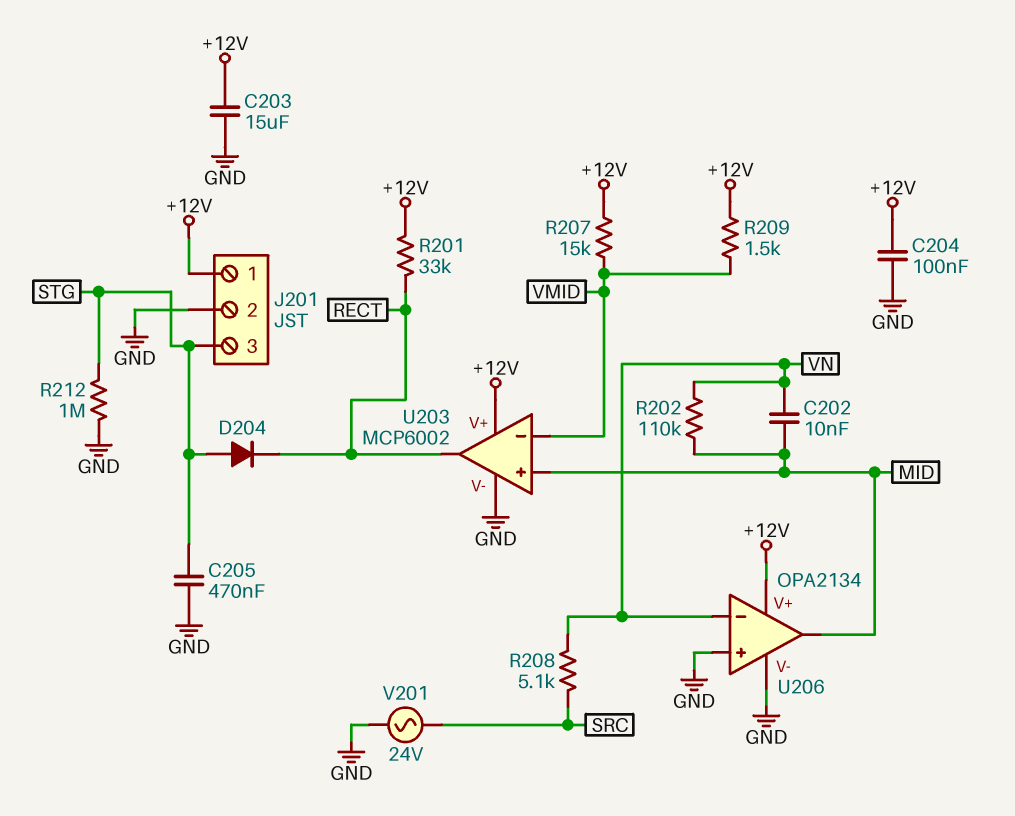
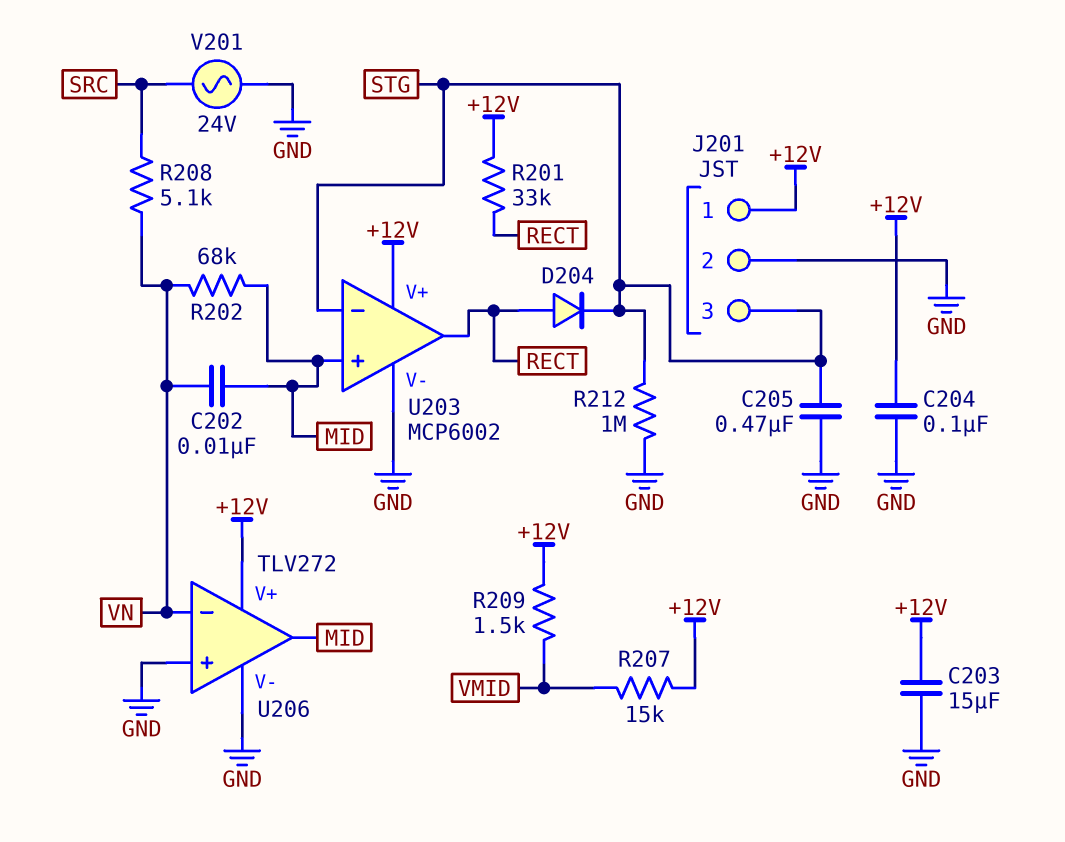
D204: diode (A STG, K RECT) -> diode (A RECT, K STG)
R202: 110k (MID, VN) -> 68k (MID, VN)
U203 pin in-: VMID -> STG
U206: OPA2134 -> TLV272

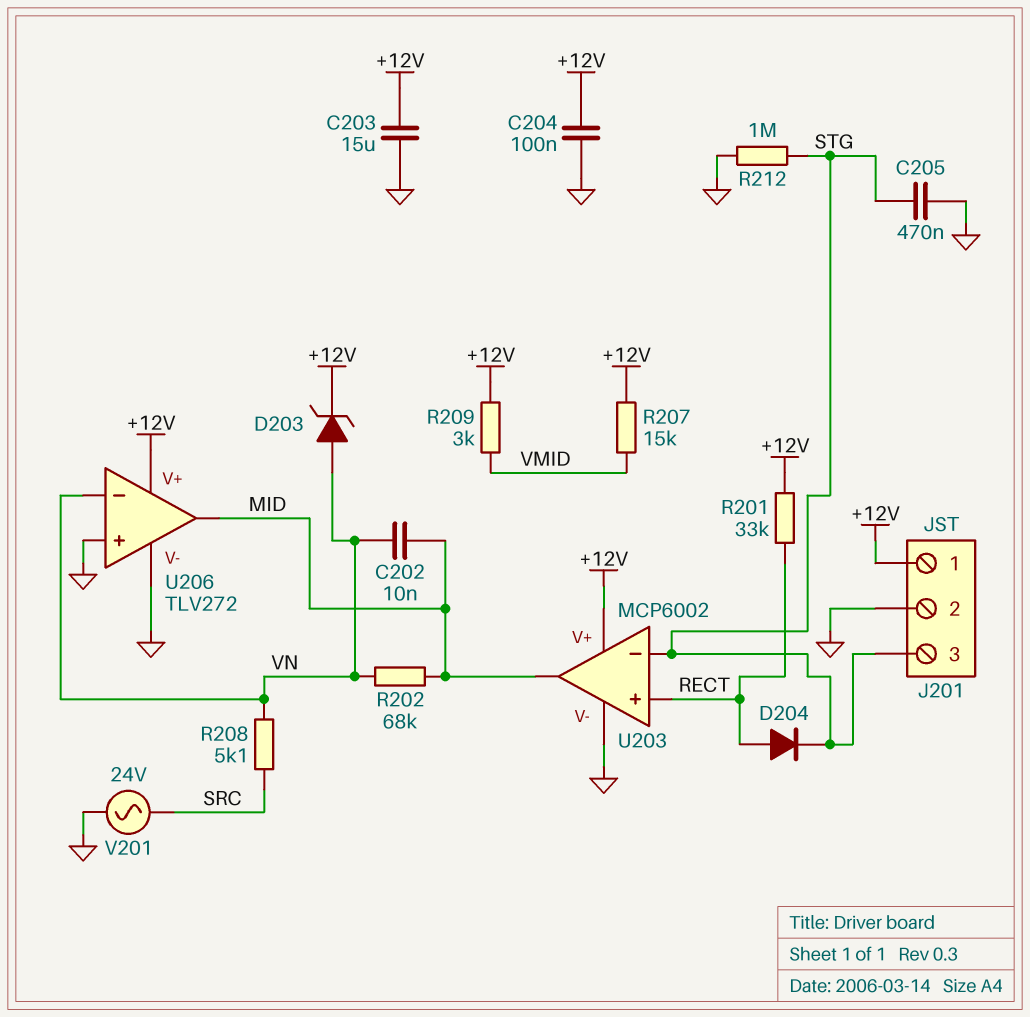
D203: none -> zener (A VN, K +12V)
R209: 1.5k (+12V, VMID) -> 3k (+12V, VMID)
U203 pin in+: MID -> RECT
U203 pin out: RECT -> MID

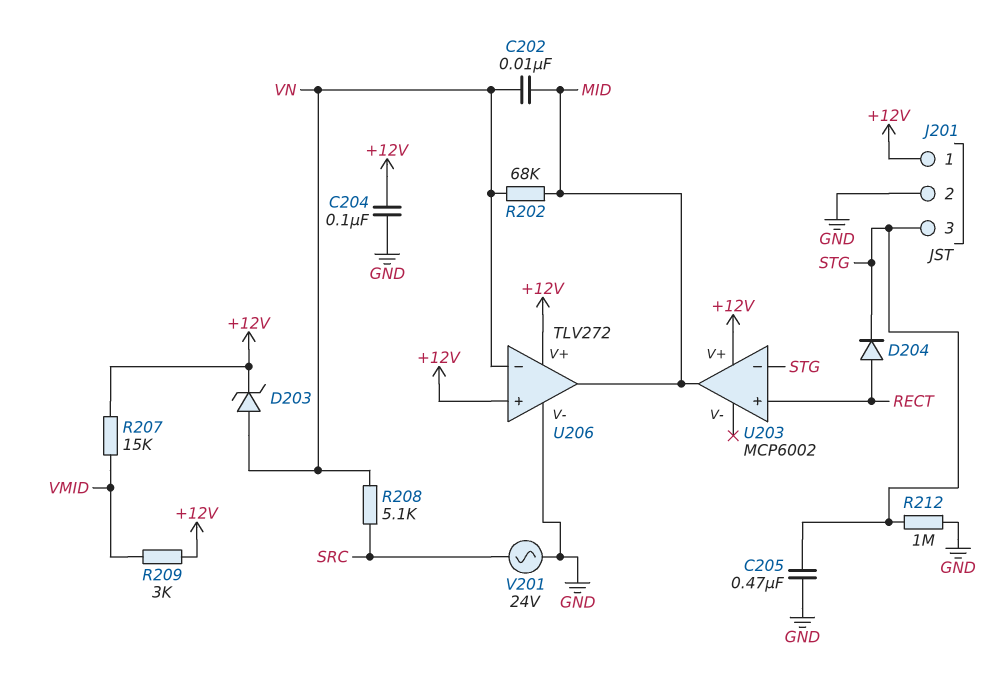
C203: 15uF (+12V, GND) -> none
R201: 33k (+12V, RECT) -> none
U203 pin V-: GND -> none
U206 pin in+: GND -> +12V

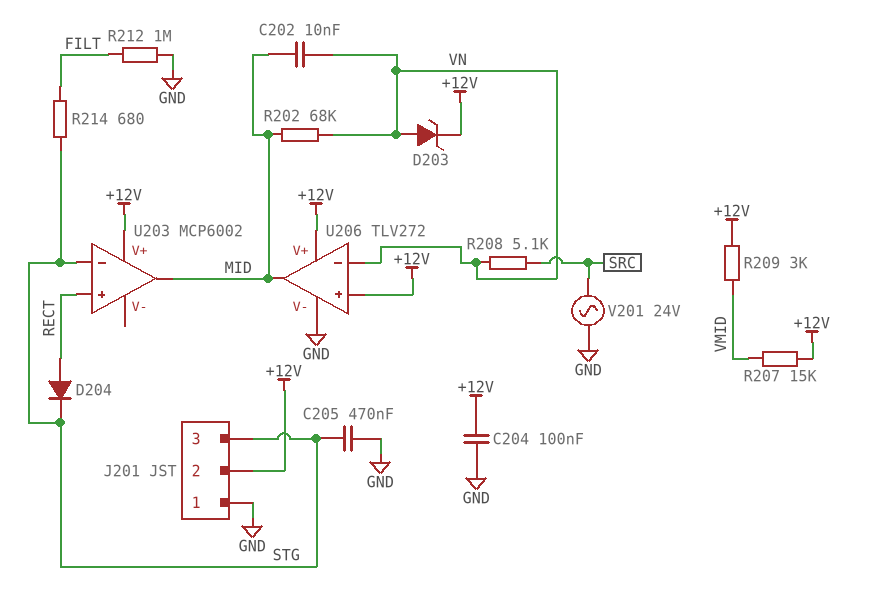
J201 pin 1: +12V -> GND
J201 pin 2: GND -> +12V
R212: 1M (GND, STG) -> 1M (FILT, GND)
R214: none -> 680 (FILT, STG)

